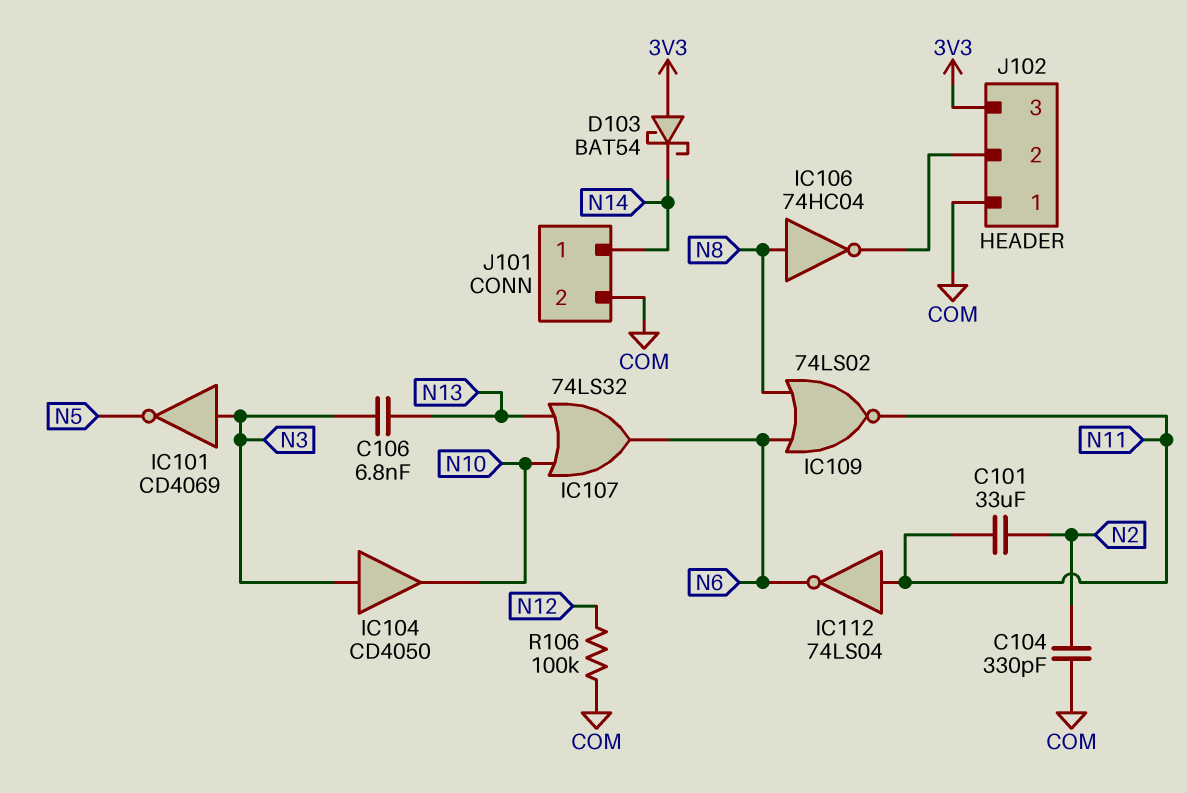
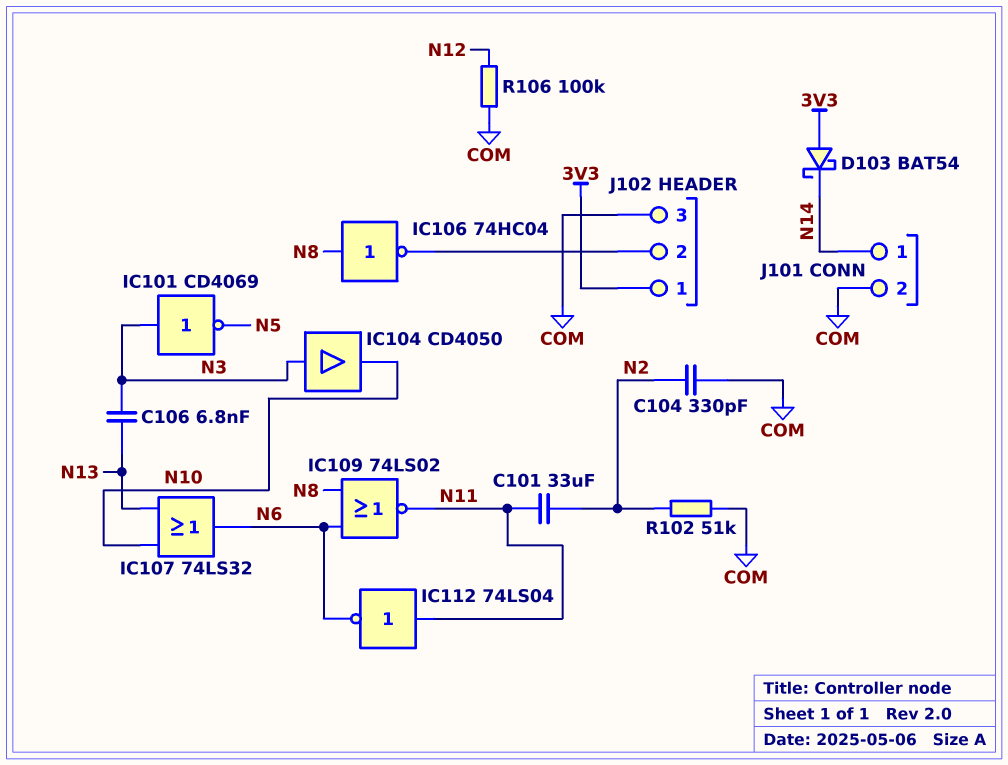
J102 pin 1: COM -> 3V3
J102 pin 3: 3V3 -> COM
R102: none -> 51k (COM, N2)

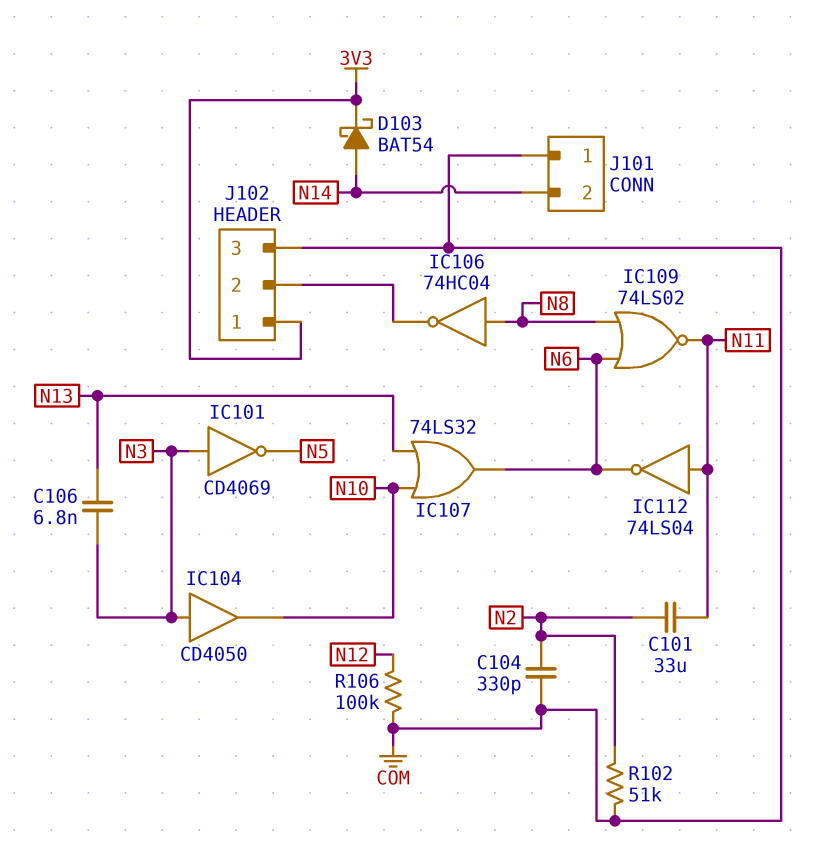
D103: schottky BAT54 (A 3V3, K N14) -> schottky BAT54 (A N14, K 3V3)
J101 pin 1: N14 -> COM
J101 pin 2: COM -> N14

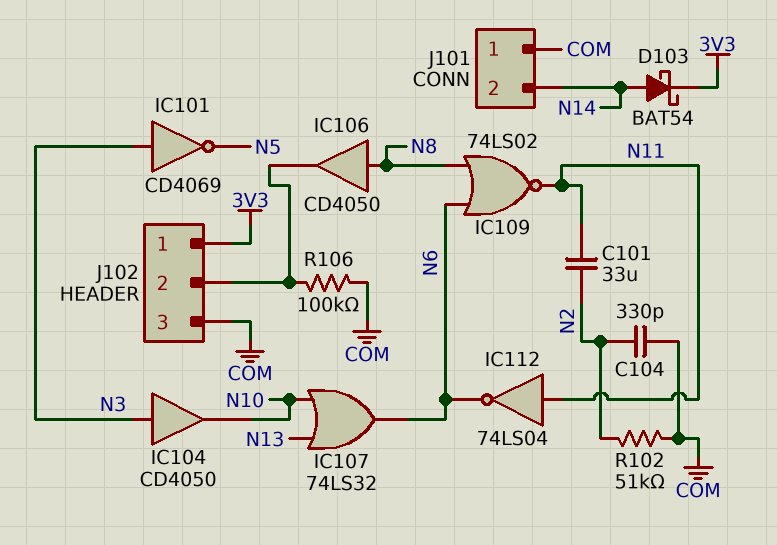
C106: 6.8nF (N3, N13) -> none
IC106: NOT 74HC04 (in N8, out J102/2) -> buffer CD4050 (in N8, out J102/2)
R106: 100k (COM, N12) -> 100k (COM, J102/2)

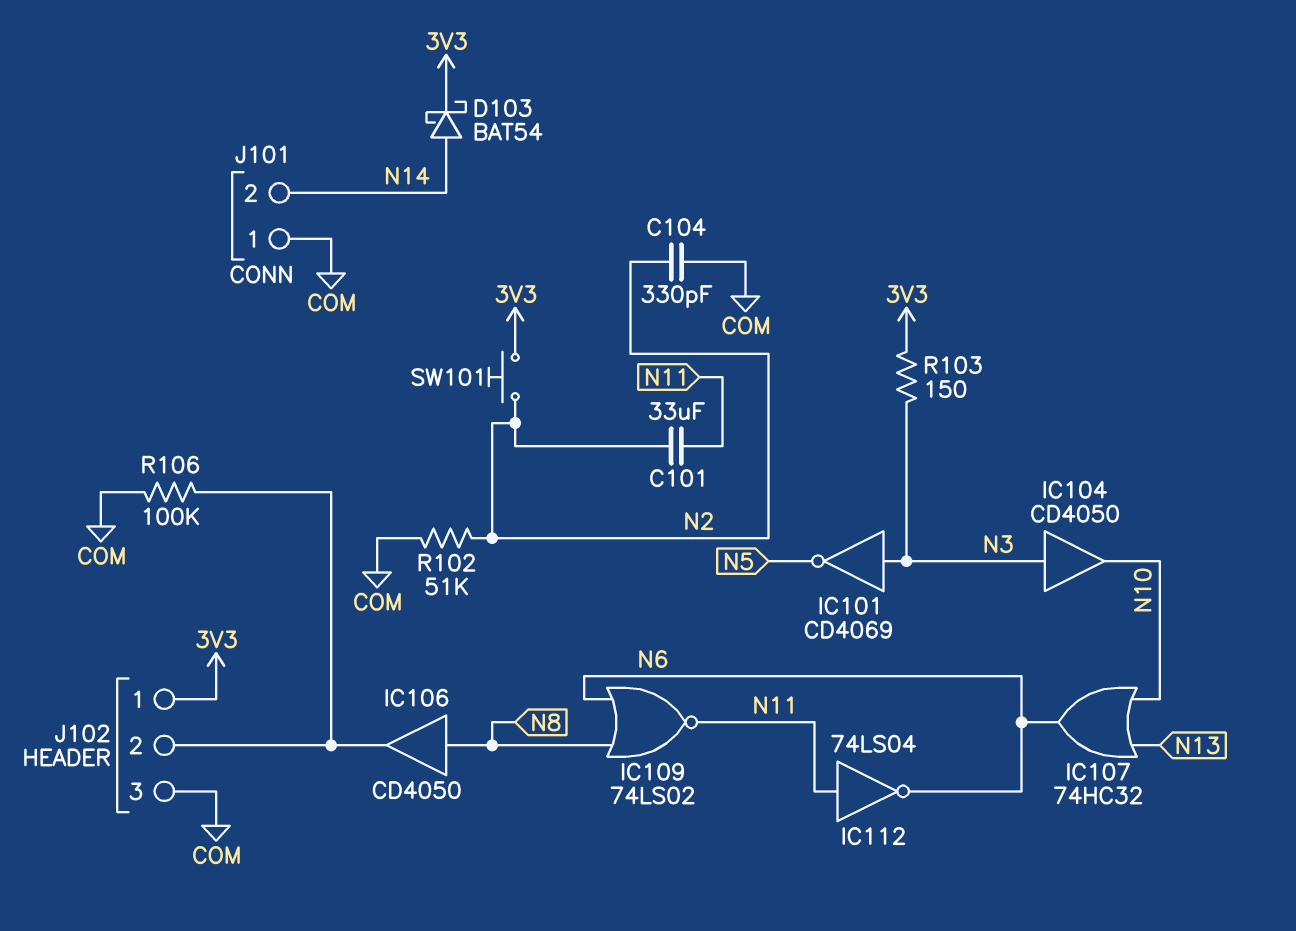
IC107: OR 74LS32 (in N10, in N13, out N6) -> OR 74HC32 (in N10, in N13, out N6)
R103: none -> 150 (3V3, N3)
SW101: none -> button (3V3, N2)

